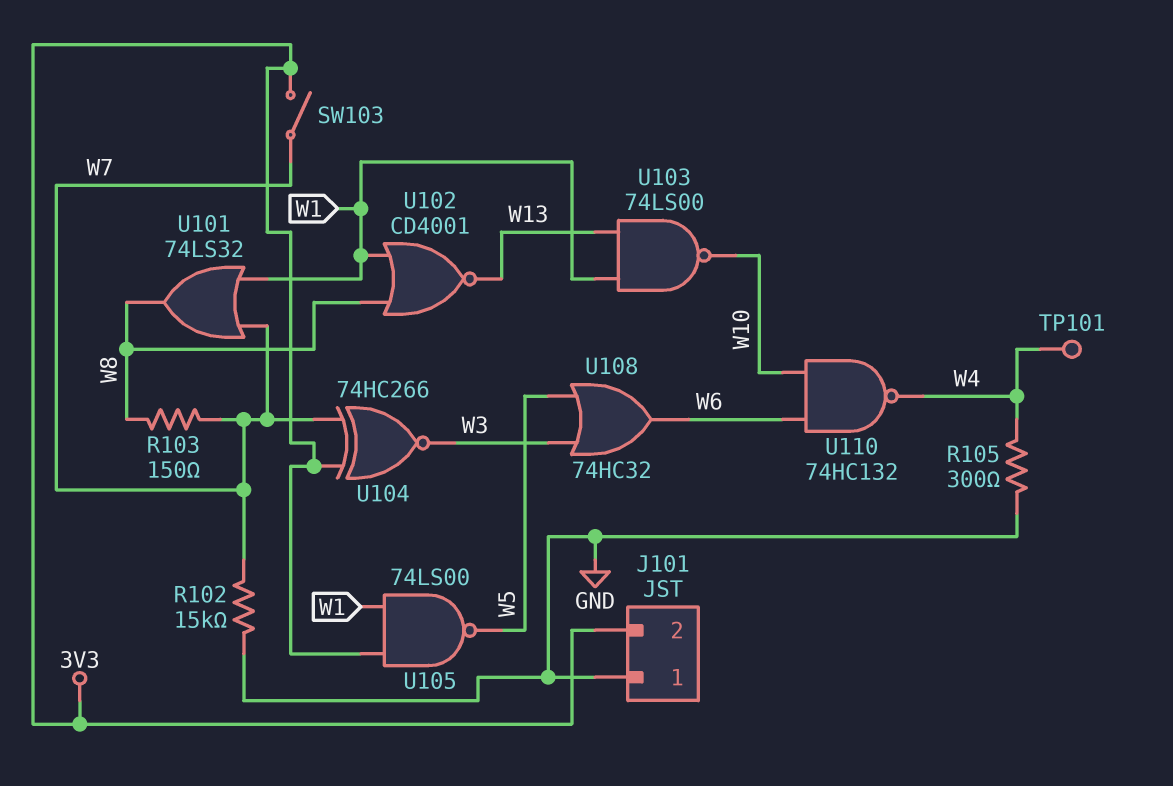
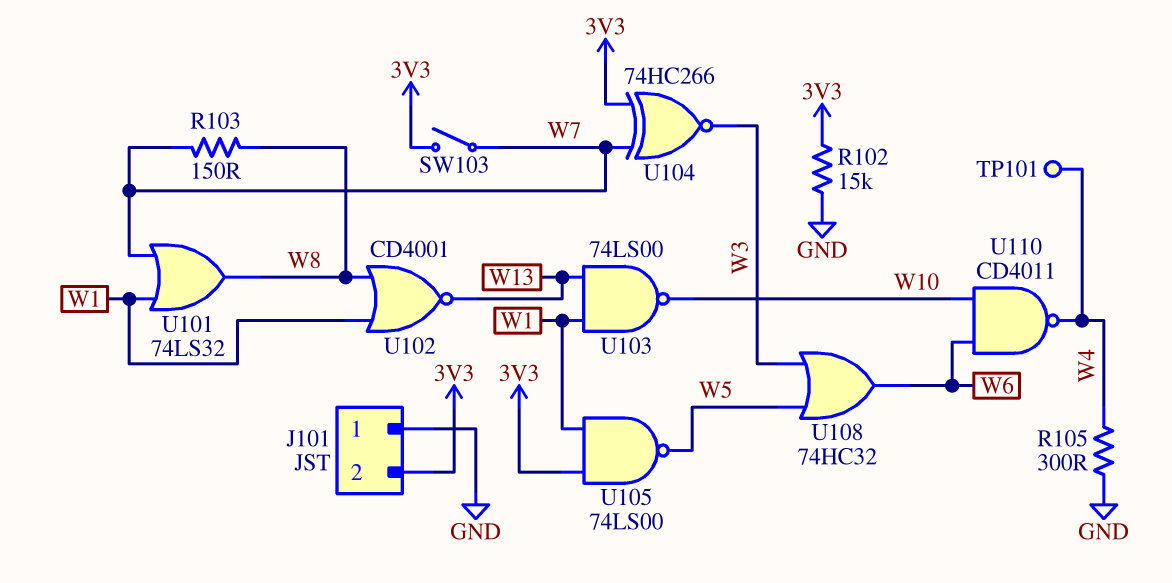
R102: 15k (GND, W7) -> 15k (3V3, GND)
U110: NAND 74HC132 (in W6, in W10, out W4) -> NAND CD4011 (in W6, in W10, out W4)

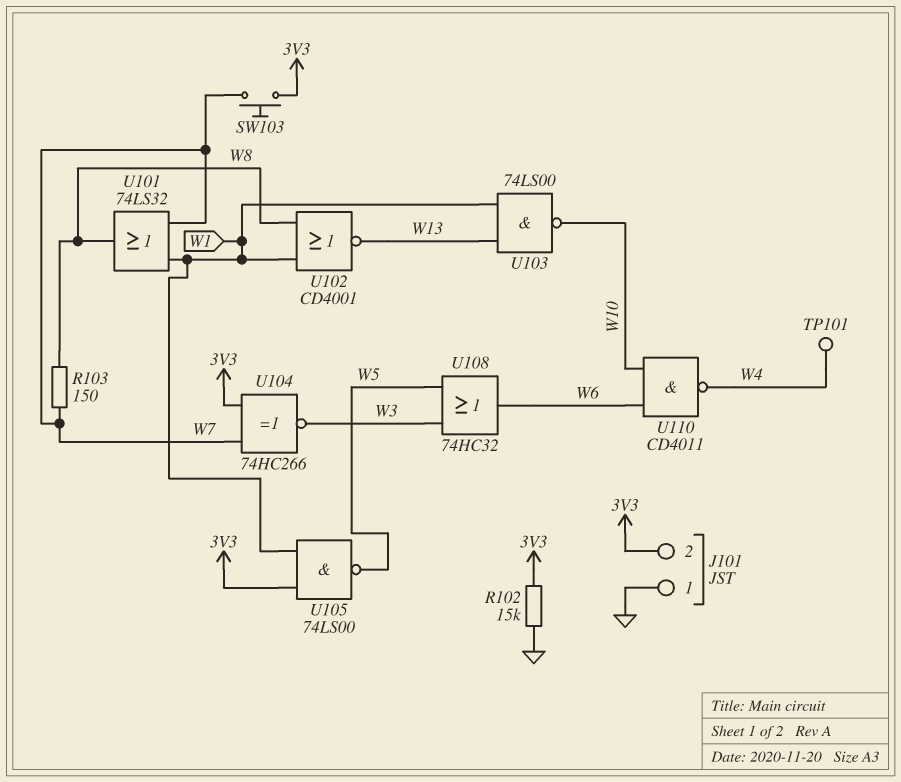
R105: 300 (GND, W4) -> none
SW103: switch (3V3, W7) -> button (3V3, W7)

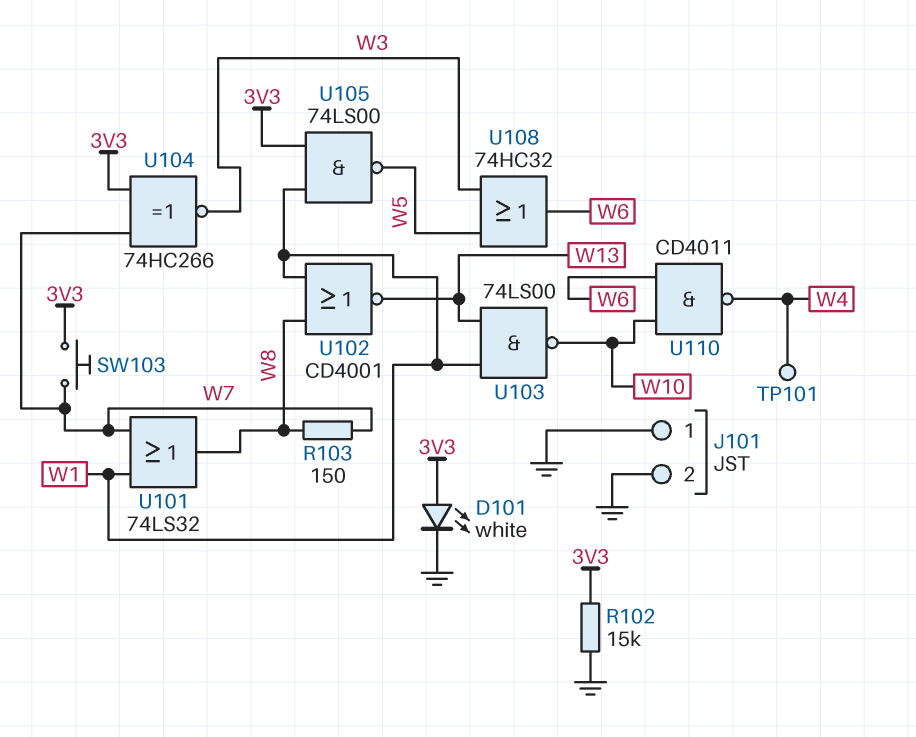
D101: none -> LED white (A 3V3, K GND)
J101 pin 2: 3V3 -> GND

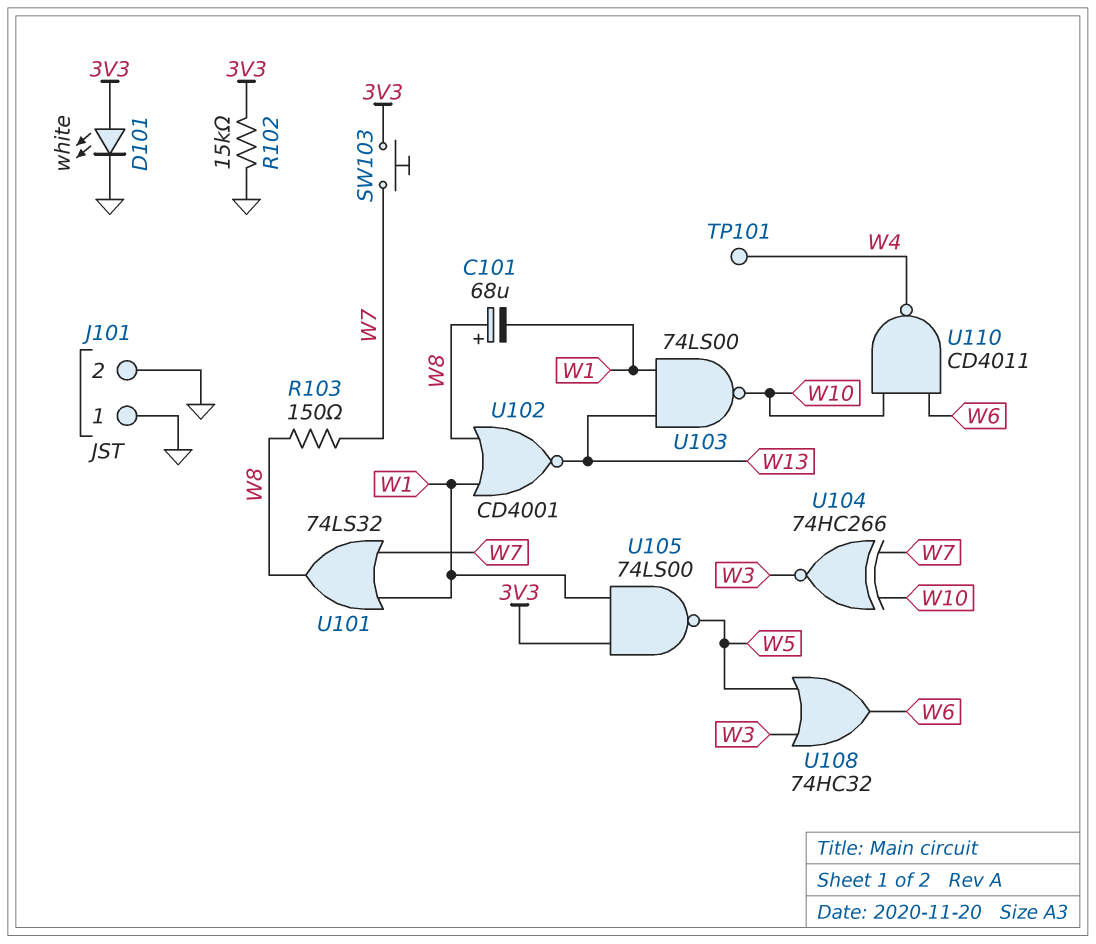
C101: none -> 68uF (plus W8, minus W1)
U104: XNOR 74HC266 (in 3V3, in W7, out W3) -> XNOR 74HC266 (in W7, in W10, out W3)

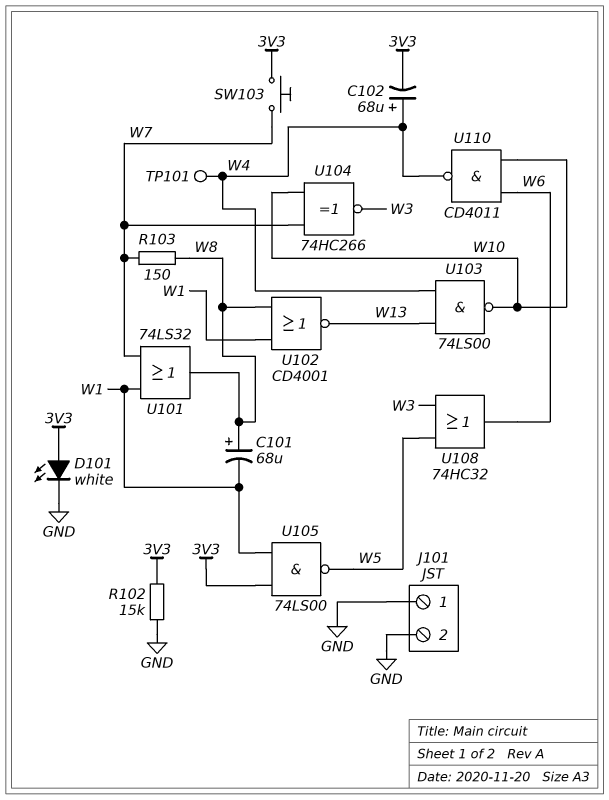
C102: none -> 68uF (plus W4, minus 3V3)
U103: NAND 74LS00 (in W1, in W13, out W10) -> NAND 74LS00 (in W4, in W13, out W10)

